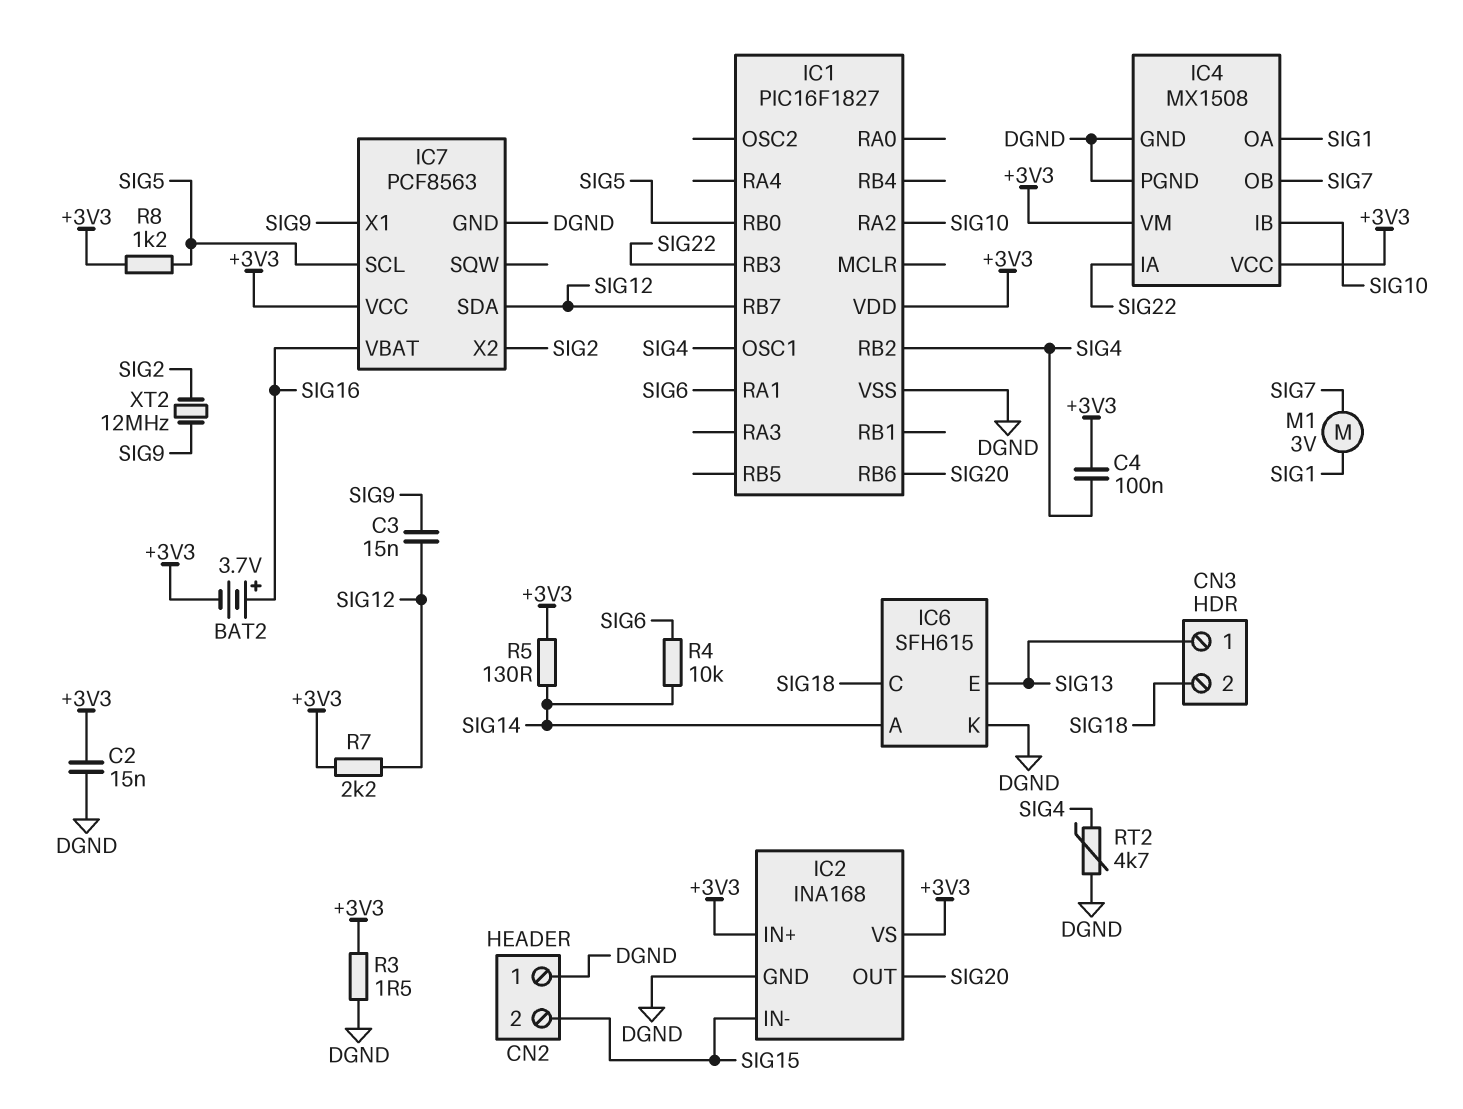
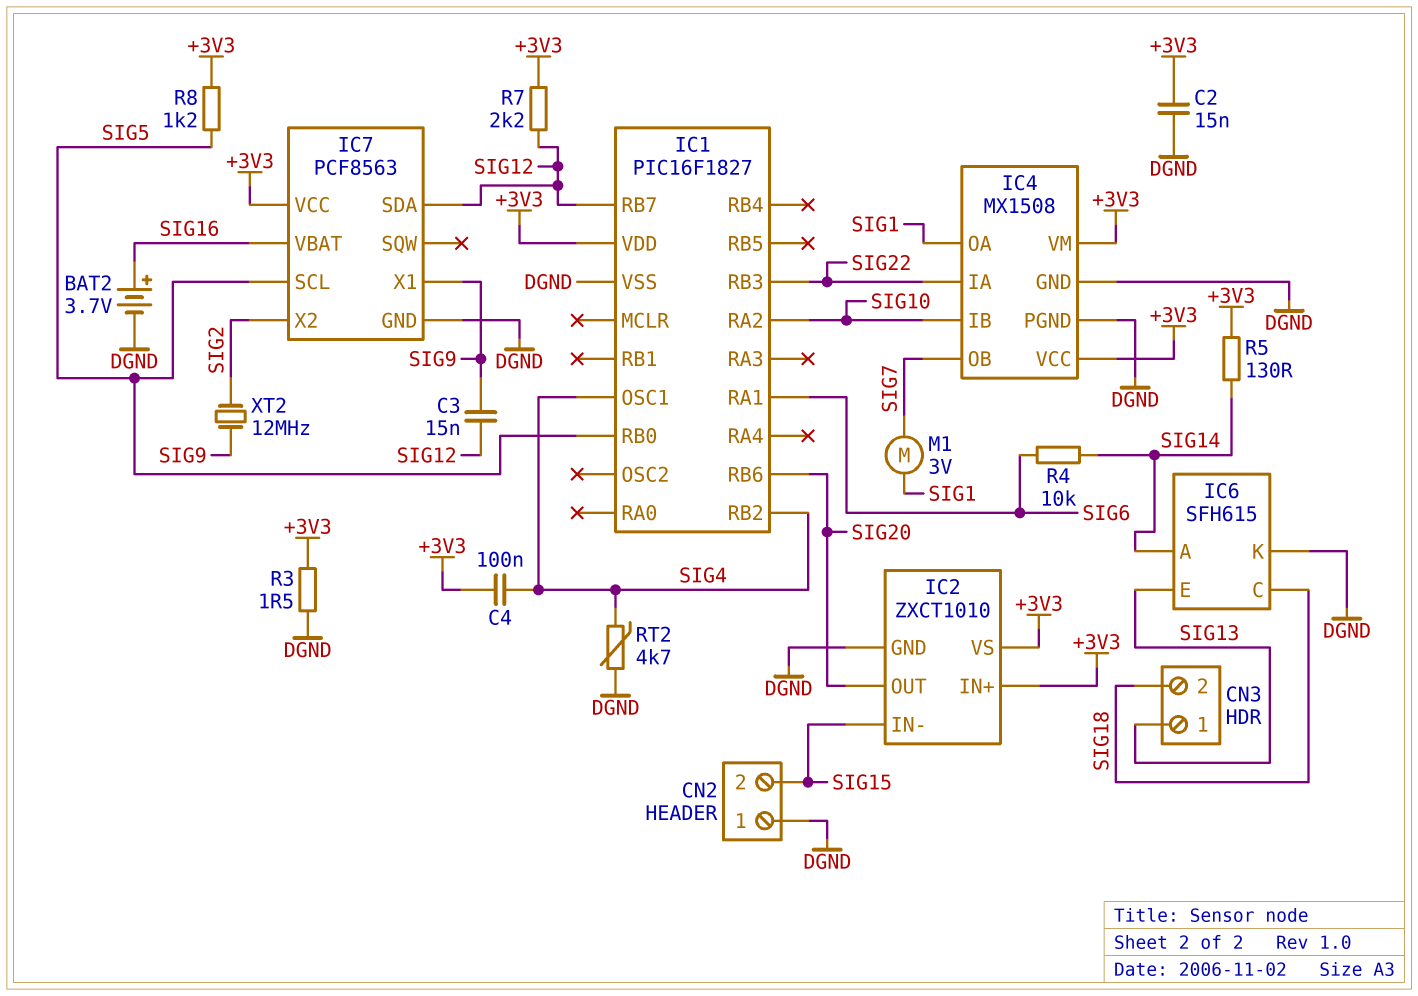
BAT2: 3.7V (plus SIG16, minus +3V3) -> 3.7V (plus SIG16, minus DGND)
IC2: INA168 -> ZXCT1010

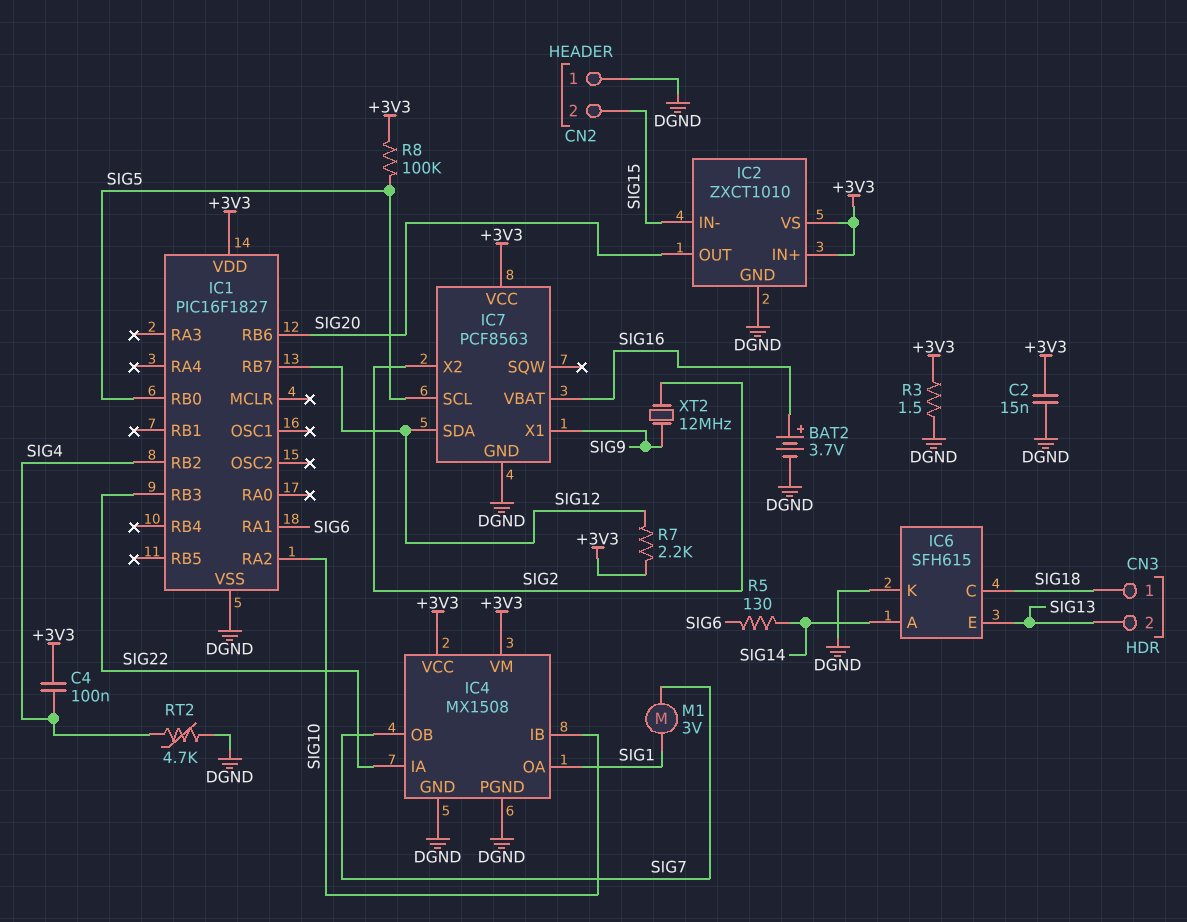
C3: 15nF (SIG9, SIG12) -> none
CN3 pin 1: SIG13 -> SIG18
CN3 pin 2: SIG18 -> SIG13
IC1 pin OSC1: SIG4 -> none
R4: 10k (SIG6, SIG14) -> none
R5: 130 (+3V3, SIG14) -> 130 (SIG6, SIG14)
R8: 1.2k (+3V3, SIG5) -> 100k (+3V3, SIG5)

